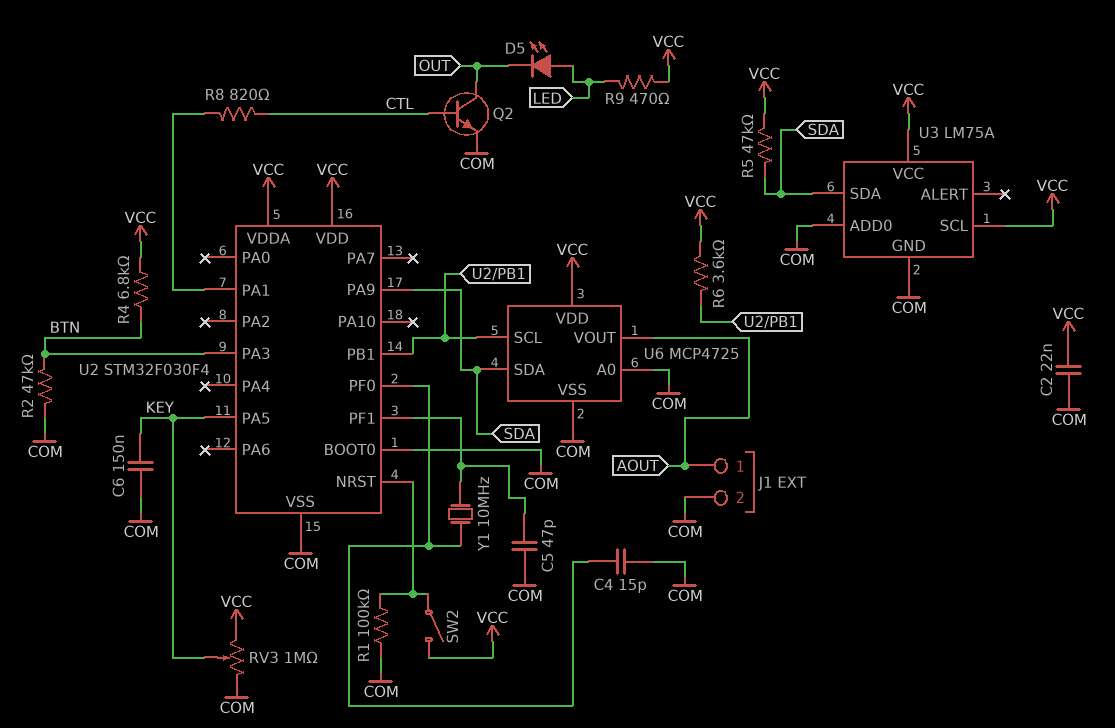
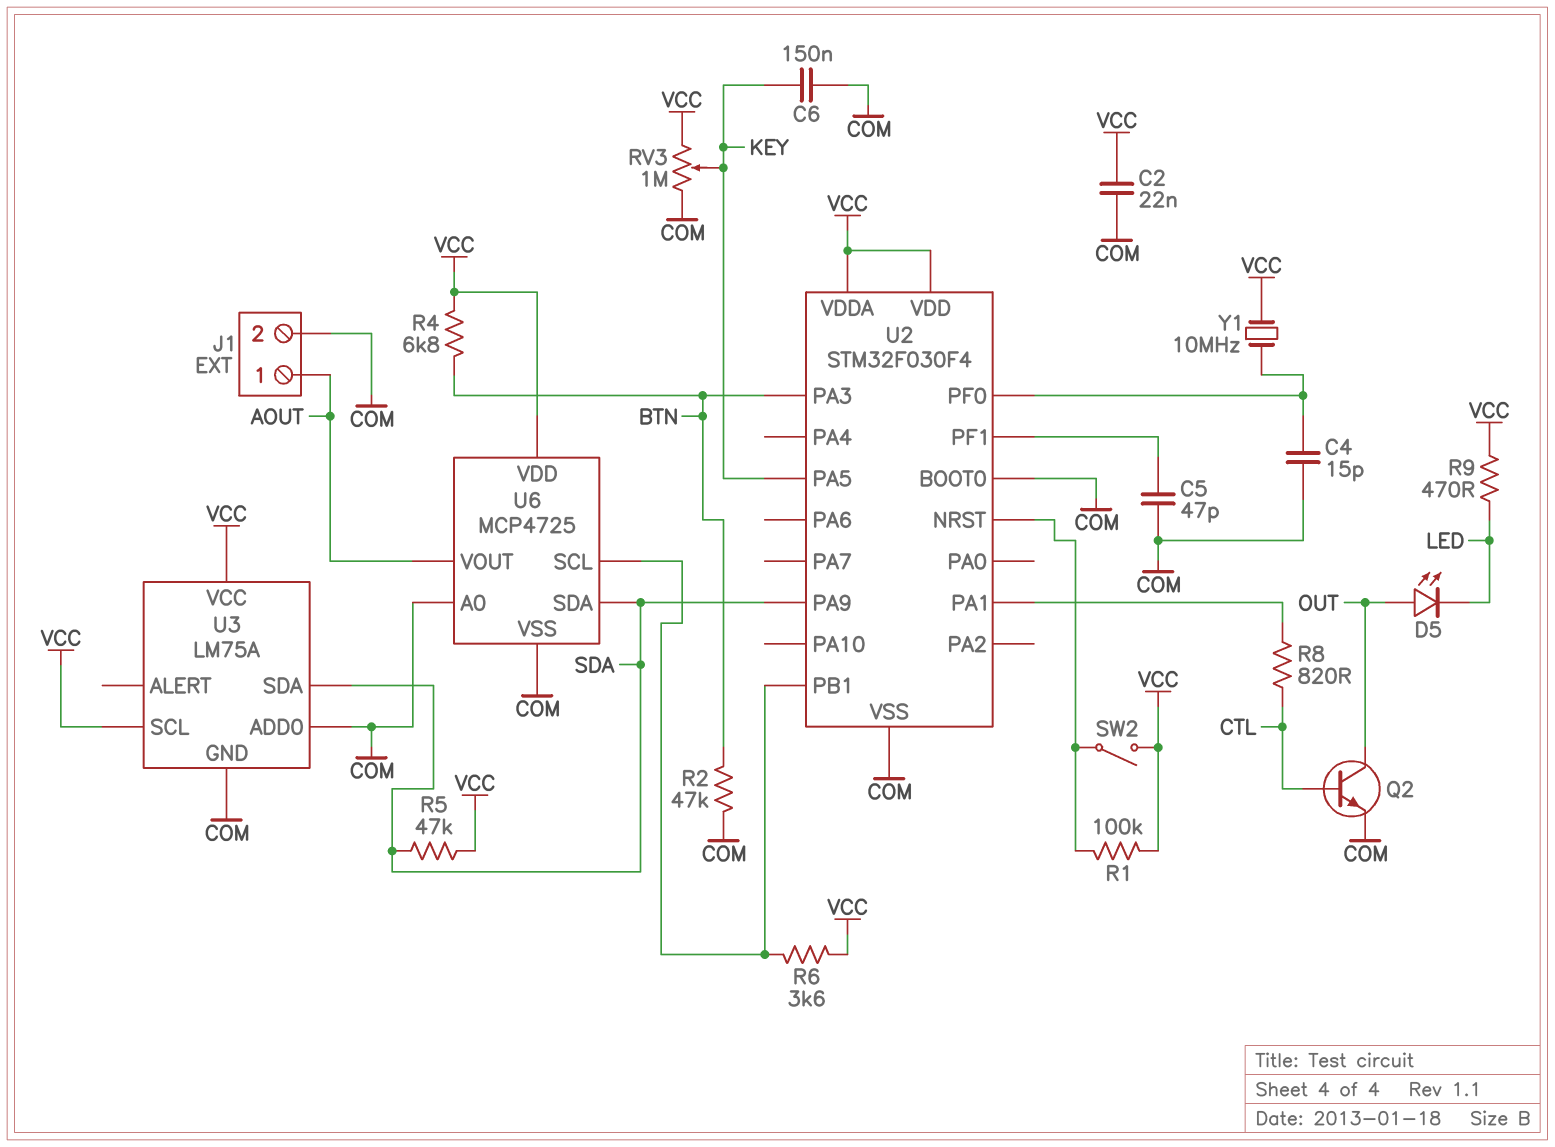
D5: LED (A LED, K OUT) -> LED (A OUT, K LED)
R1: 100k (COM, U2/NRST) -> 100k (U2/NRST, VCC)
Y1: 10MHz (U2/PF0, U2/PF1) -> 10MHz (U2/PF0, VCC)

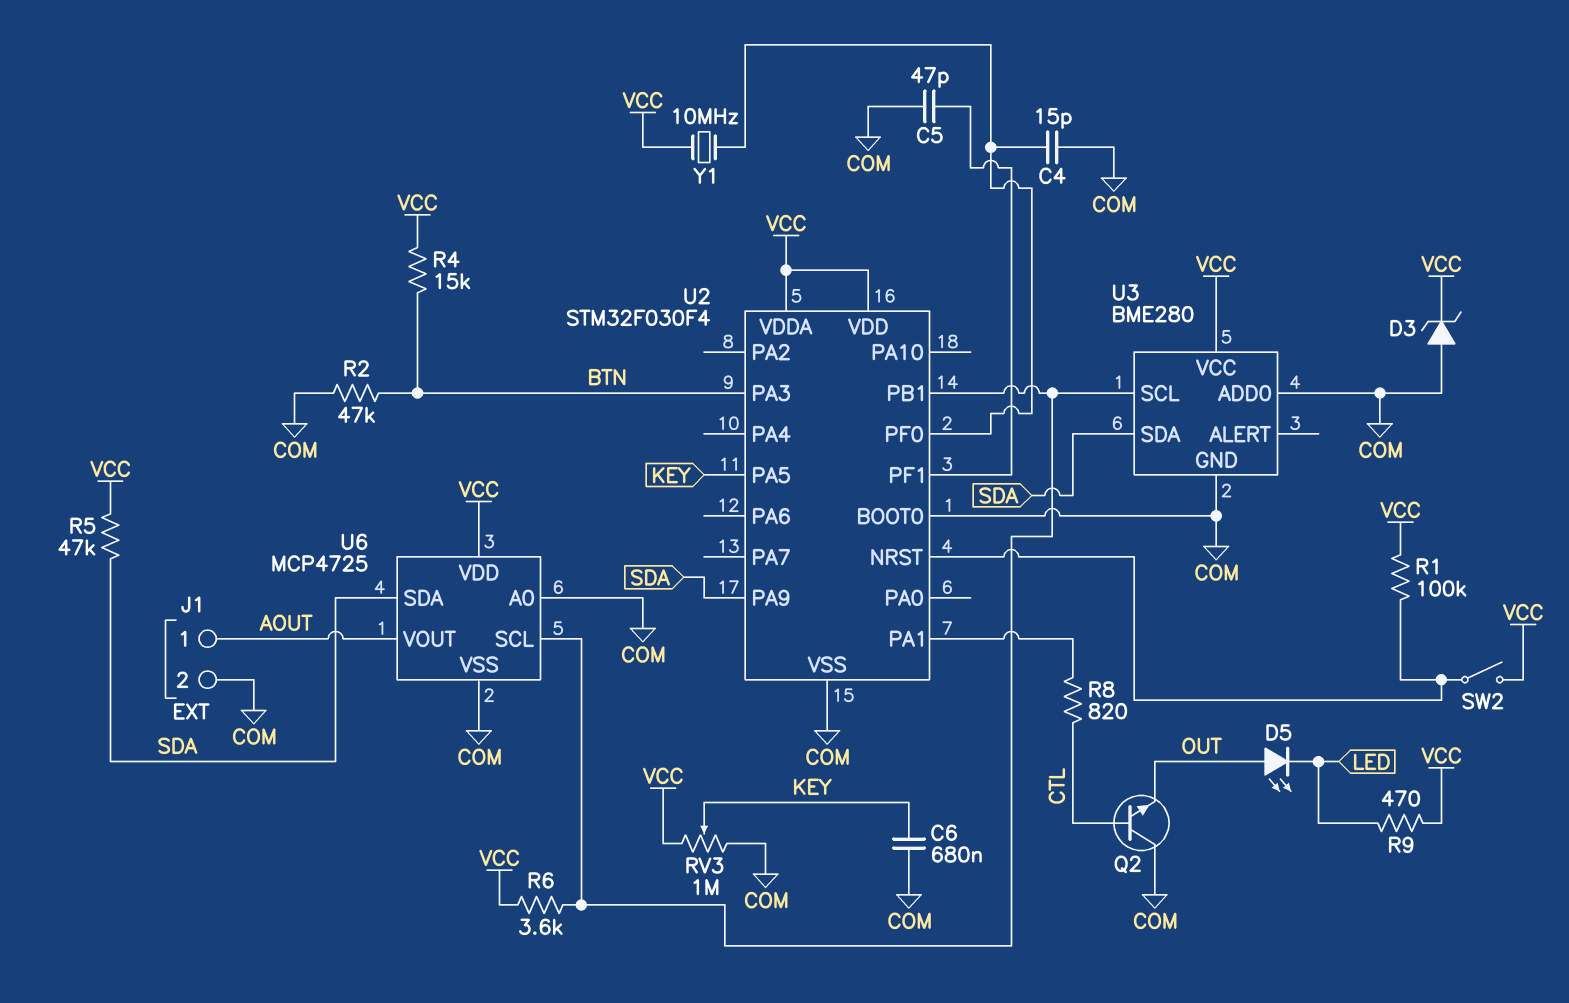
C2: 22nF (COM, VCC) -> none
C6: 150nF (COM, KEY) -> 680nF (COM, KEY)
D3: none -> zener (A COM, K VCC)
Q2: NPN (B CTL, C OUT, E COM) -> NPN (B CTL, C COM, E OUT)
R4: 6.8k (BTN, VCC) -> 15k (BTN, VCC)
U3: LM75A -> BME280
U3 pin SCL: VCC -> U2/PB1

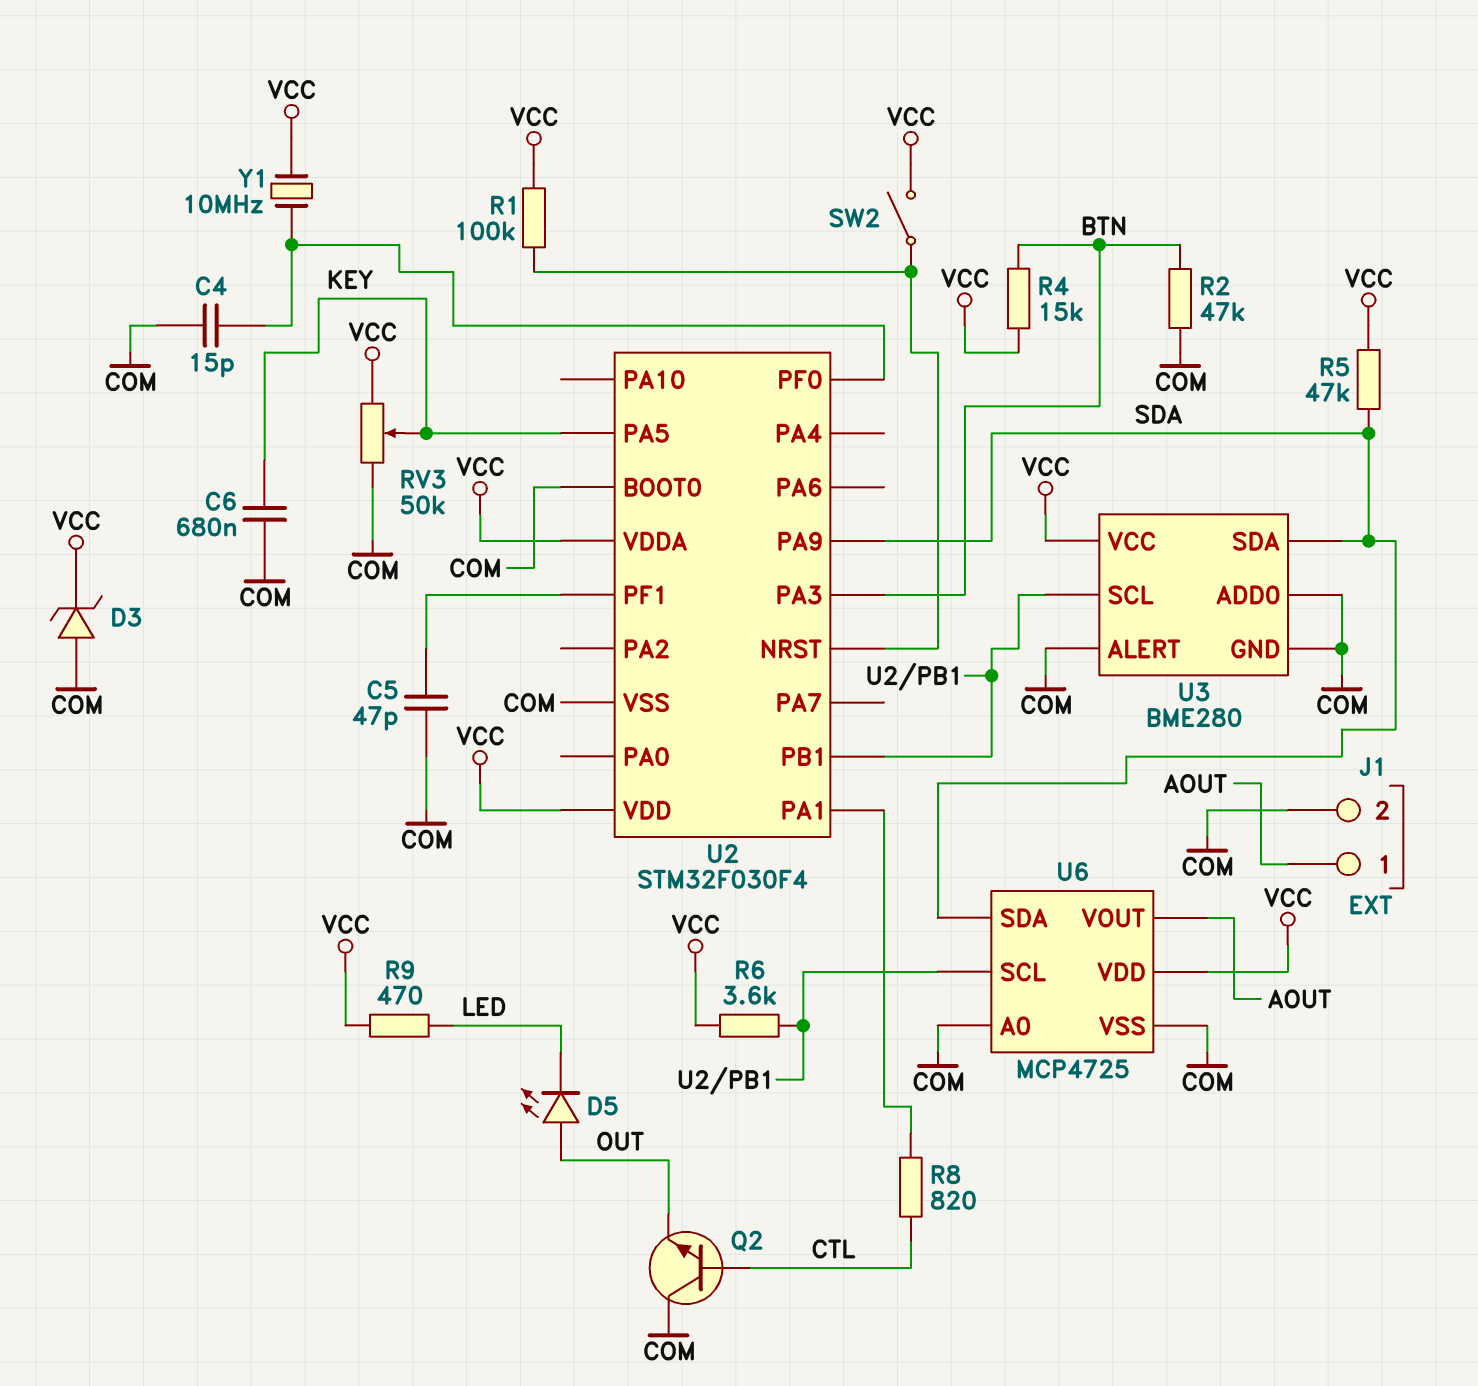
RV3: 1M (COM, VCC, wiper KEY) -> 50k (COM, VCC, wiper KEY)
U3 pin ALERT: none -> COM

